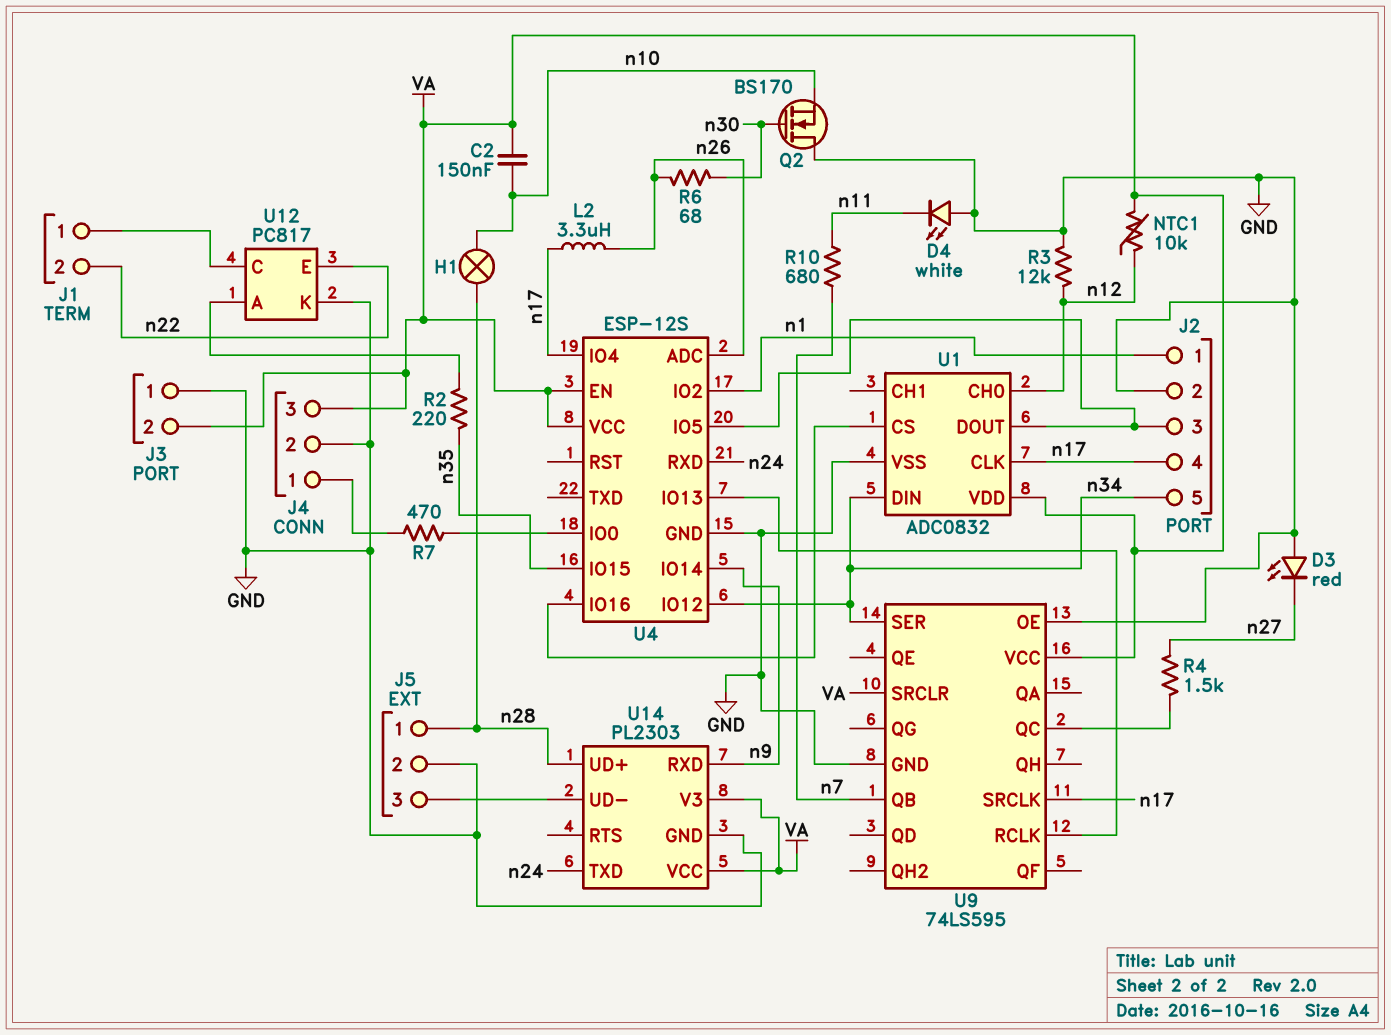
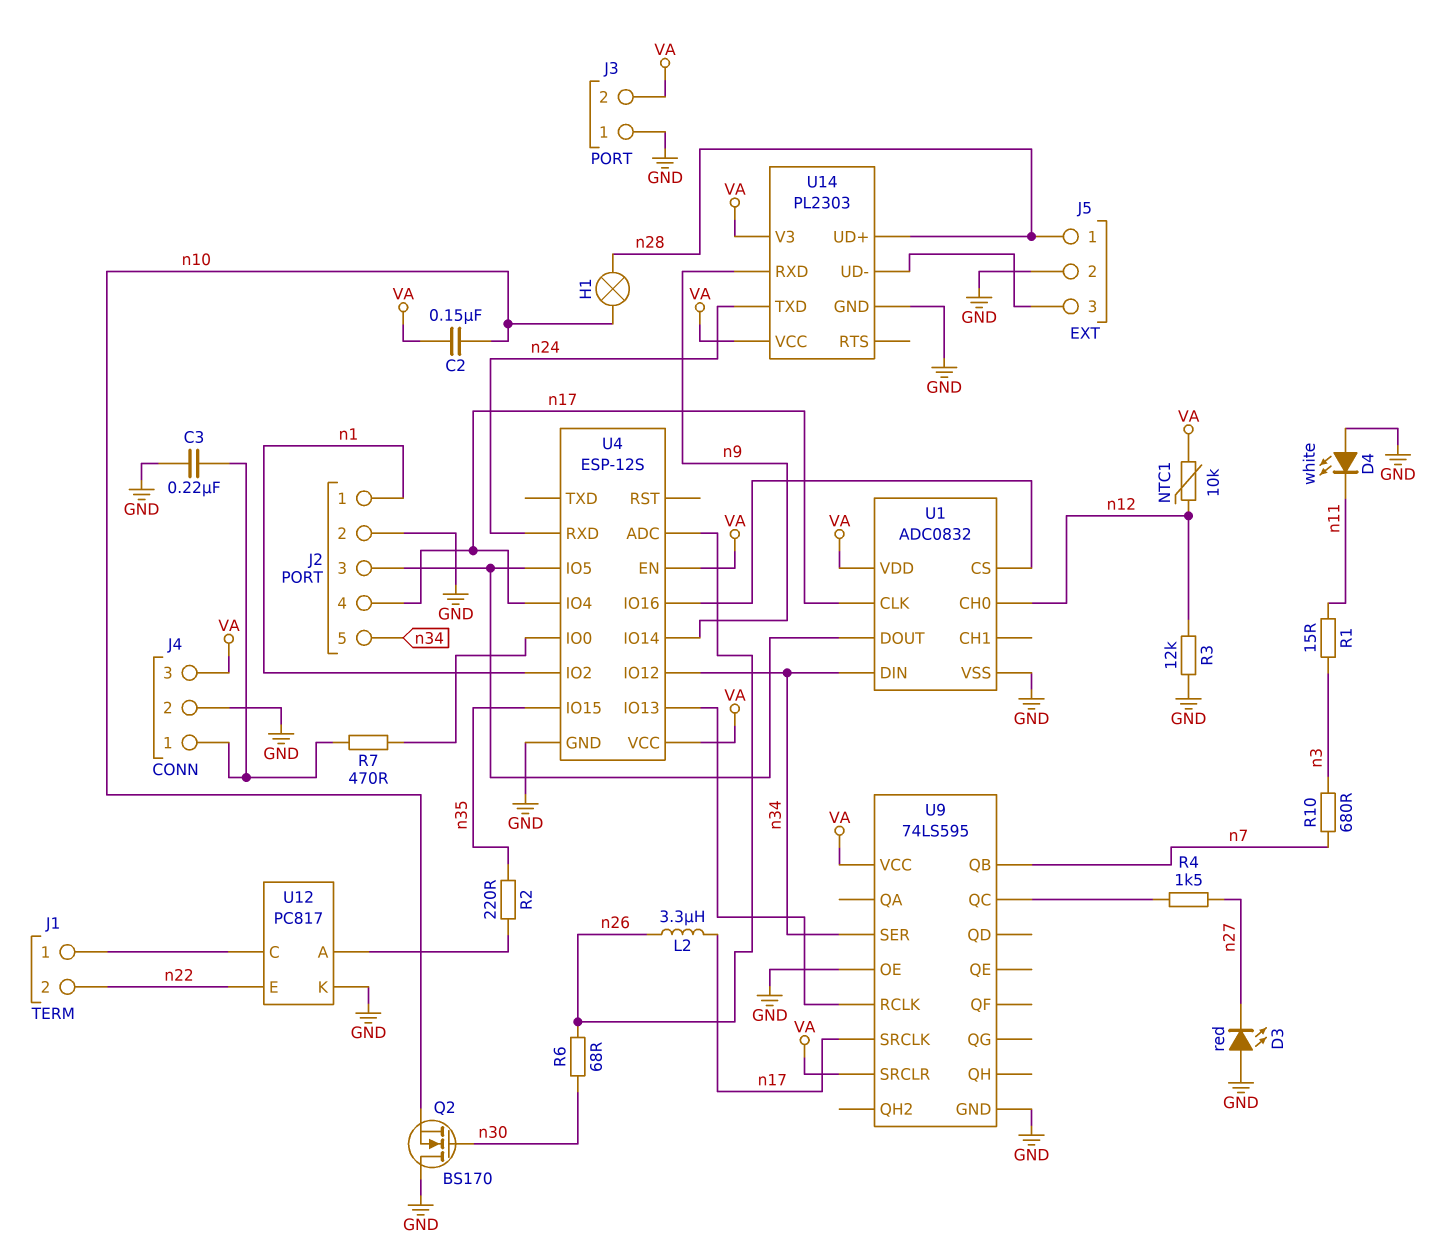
C3: none -> 220nF (GND, J4/1)
R1: none -> 15 (n3, n11)
R10: 680 (n7, n11) -> 680 (n3, n7)

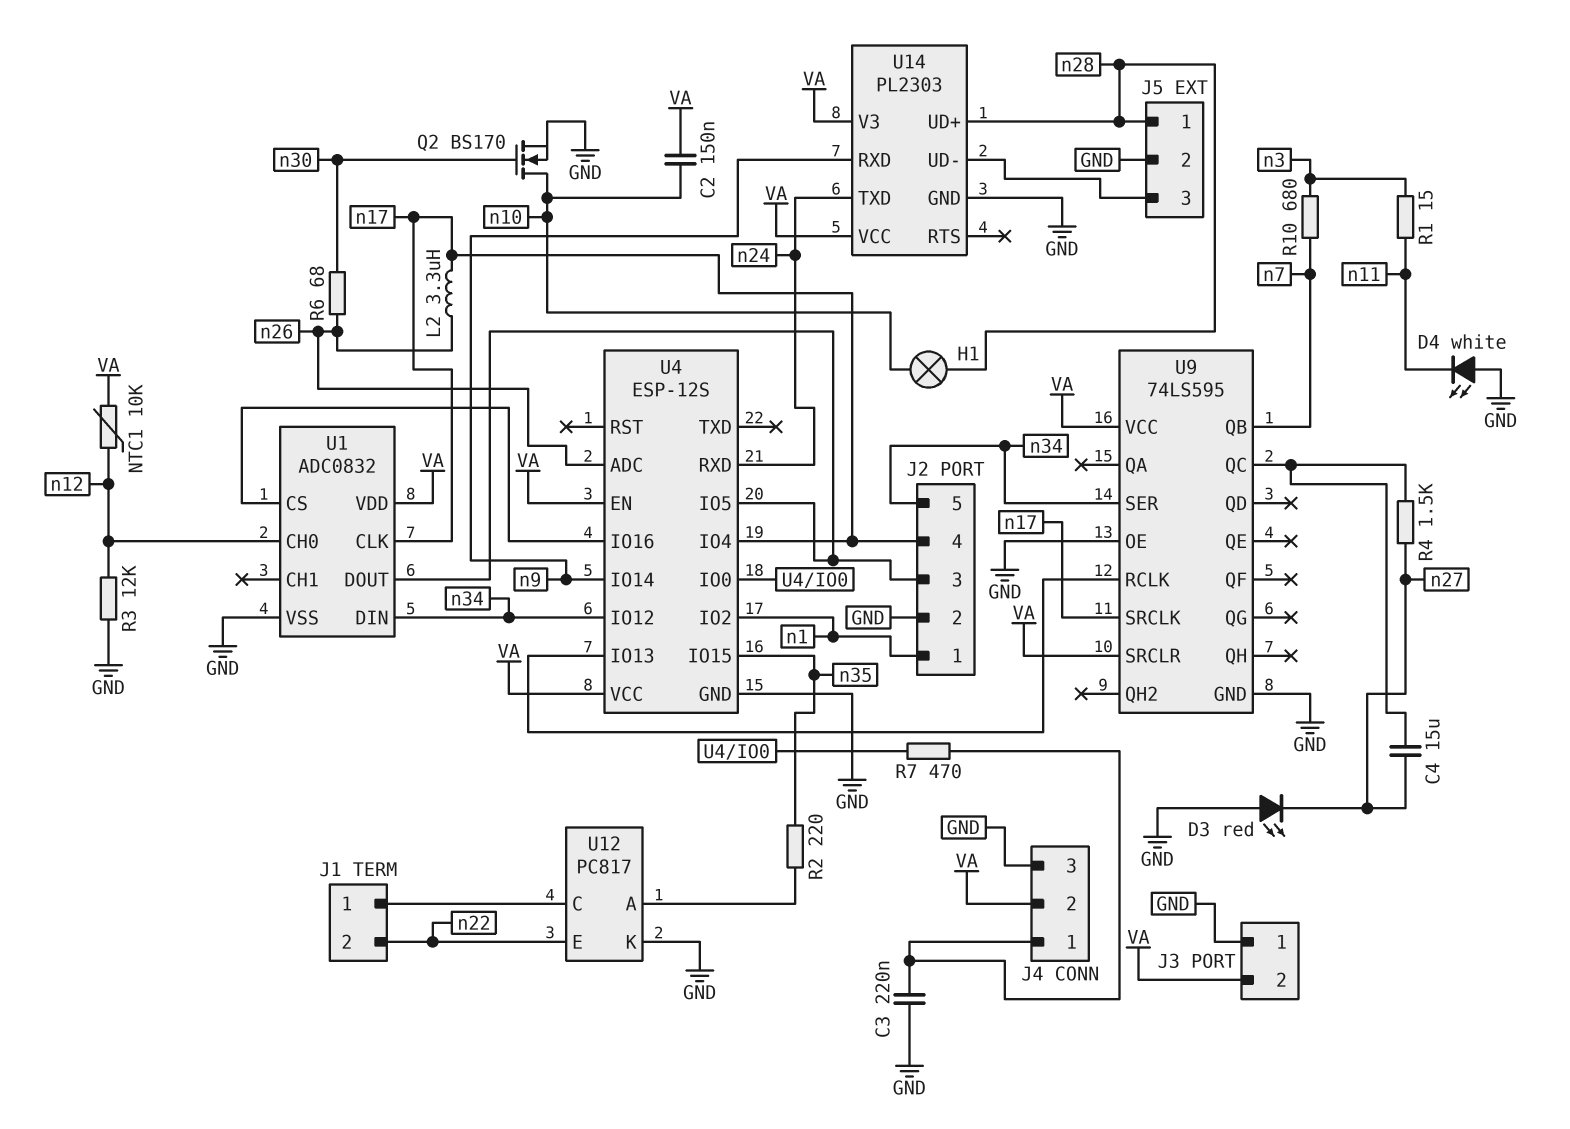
C4: none -> 15uF (U9/QC, n27)
J4 pin 2: GND -> VA
J4 pin 3: VA -> GND
Q2: NMOS BS170 (G n30, D GND, S n10) -> NMOS BS170 (G n30, D n10, S GND)

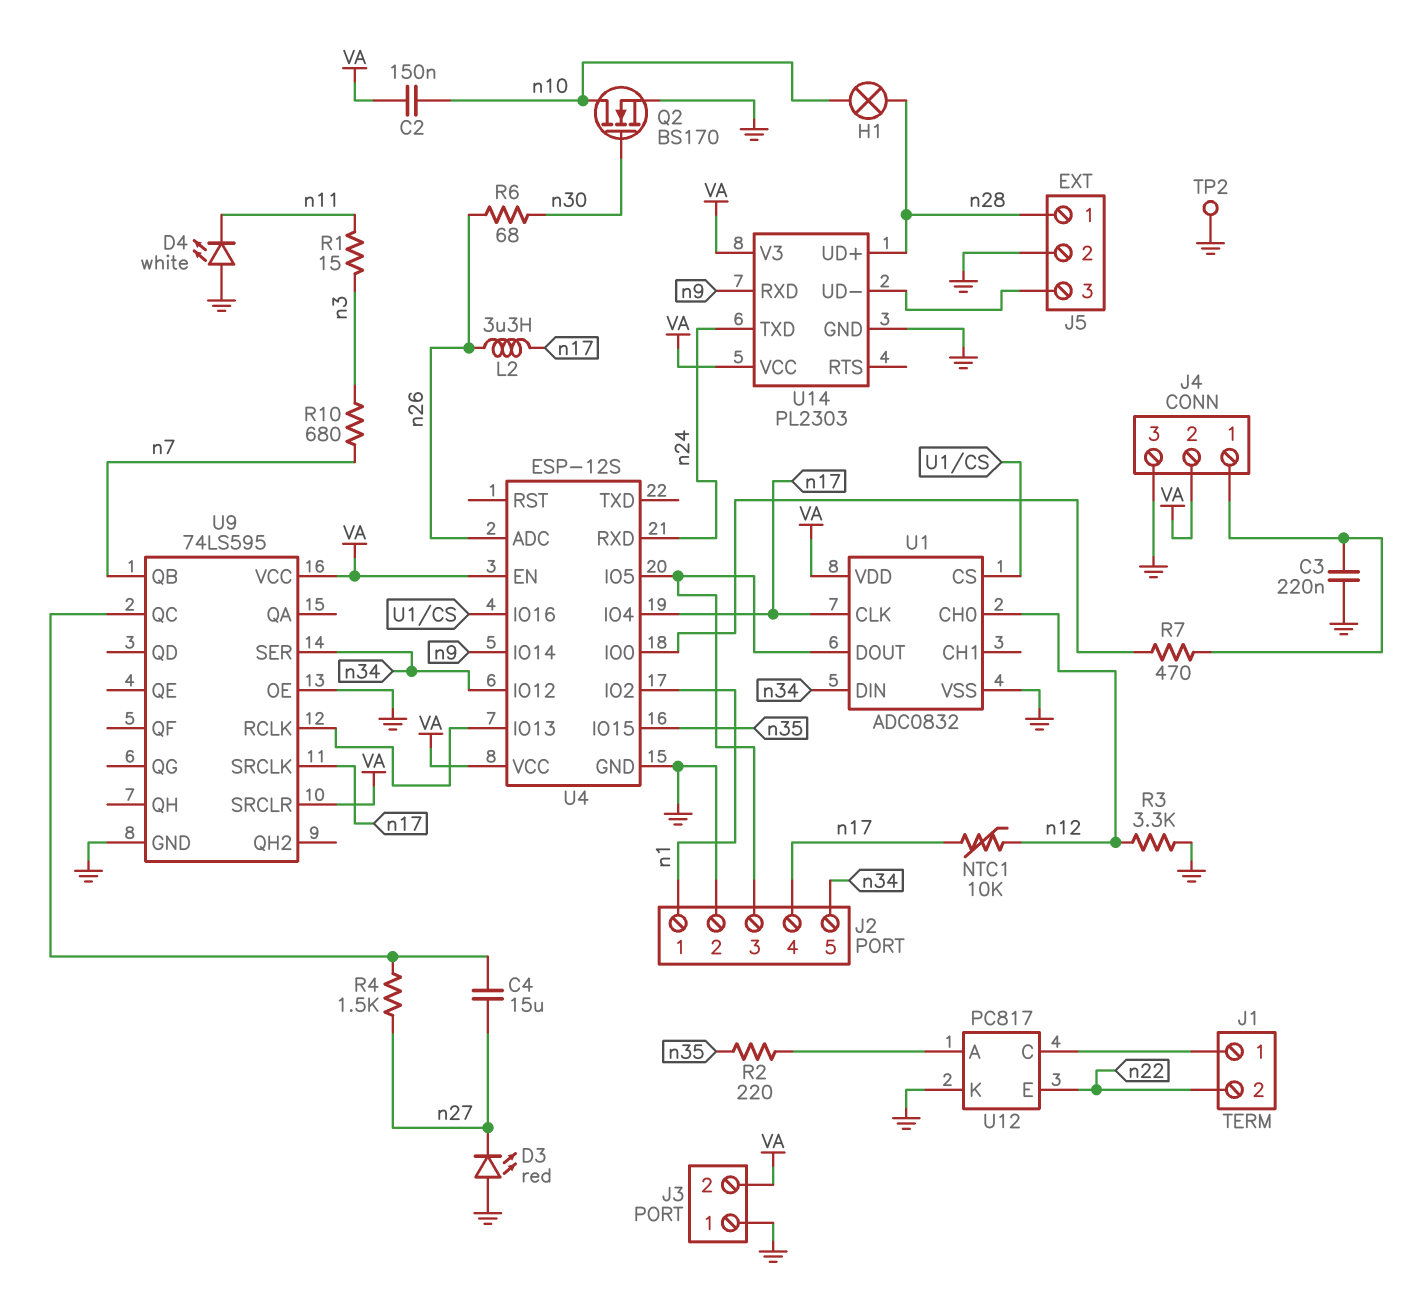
NTC1: 10k (VA, n12) -> 10k (n12, n17)
R3: 12k (GND, n12) -> 3.3k (GND, n12)
TP2: none -> test point (GND)

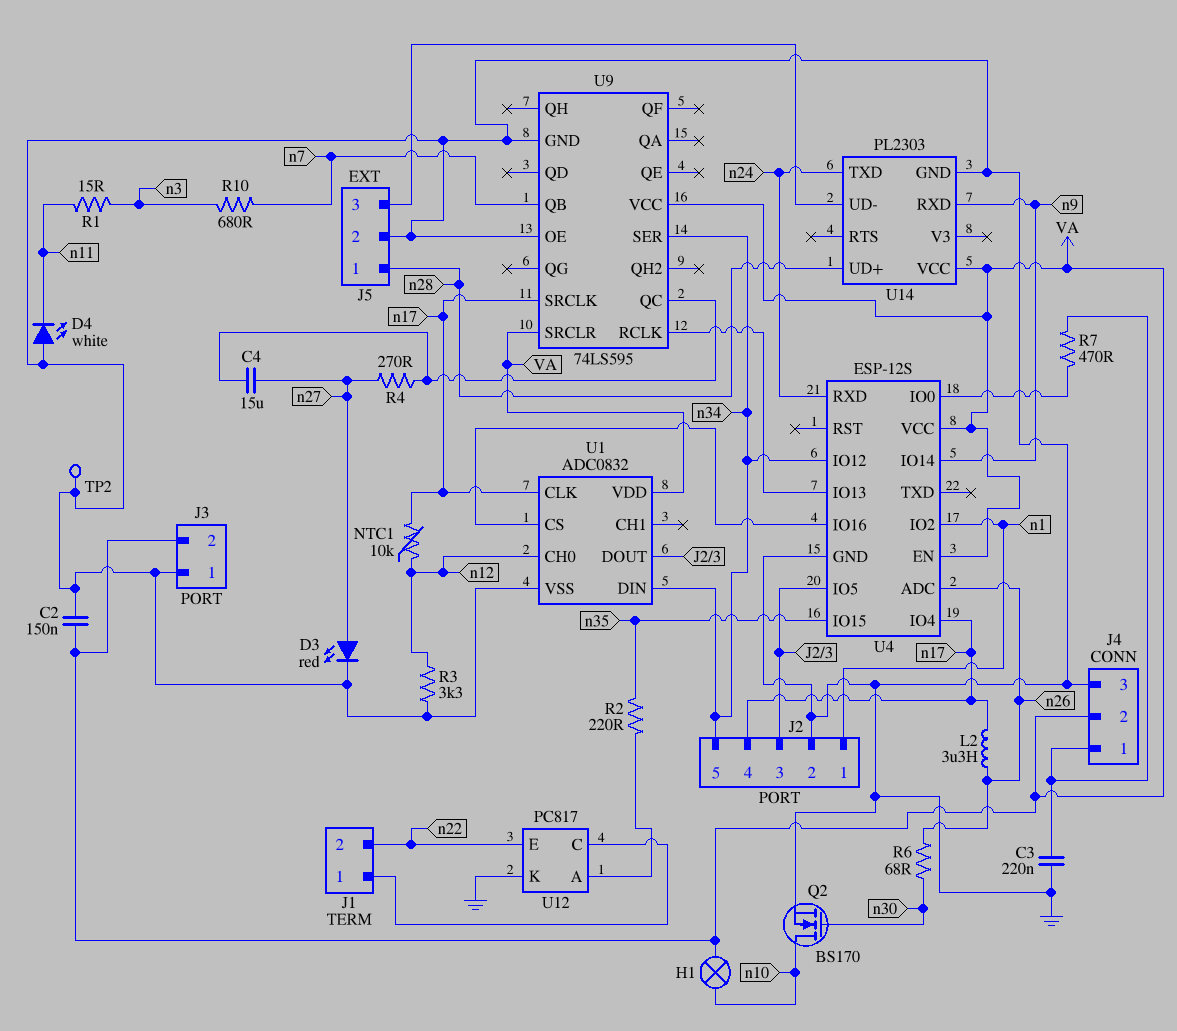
C2: 150nF (VA, n10) -> 150nF (GND, VA)
D3: LED red (A GND, K n27) -> LED red (A n27, K GND)
H1: lamp (n10, n28) -> lamp (VA, n10)
R4: 1.5k (U9/QC, n27) -> 270 (U9/QC, n27)
U14 pin V3: VA -> none

